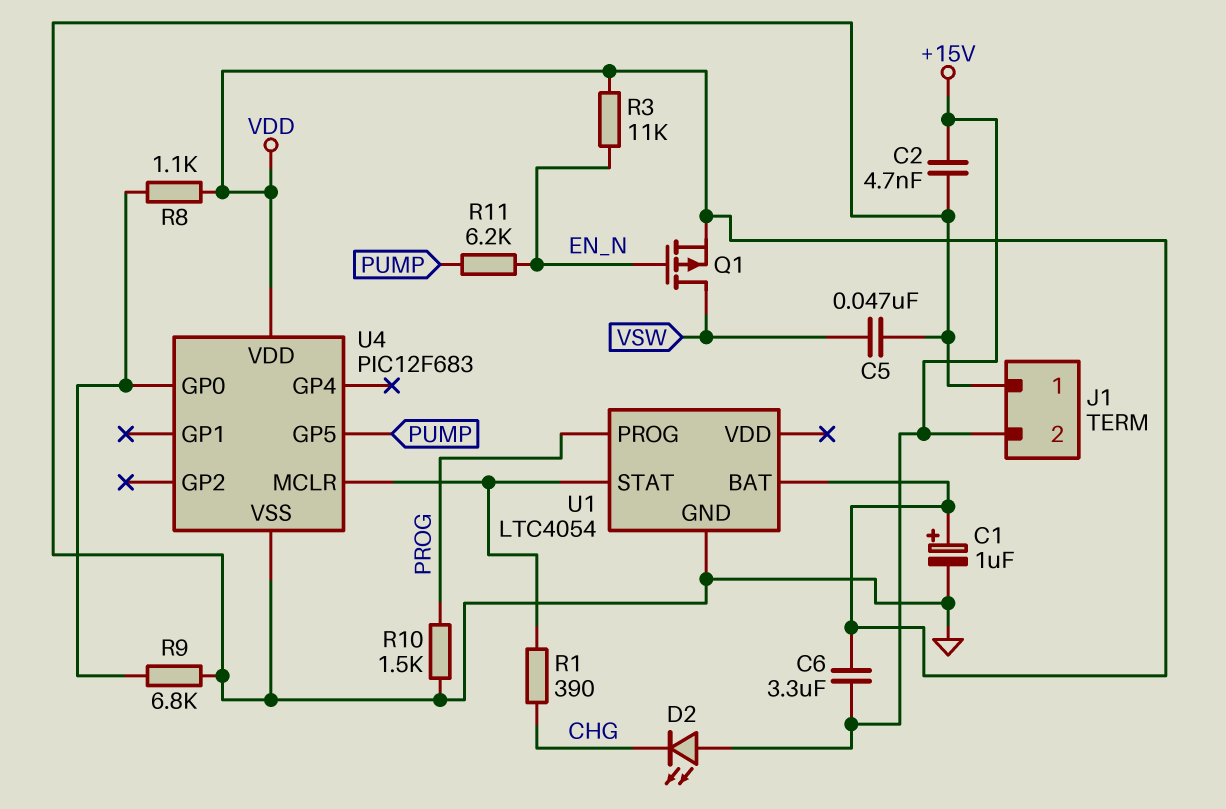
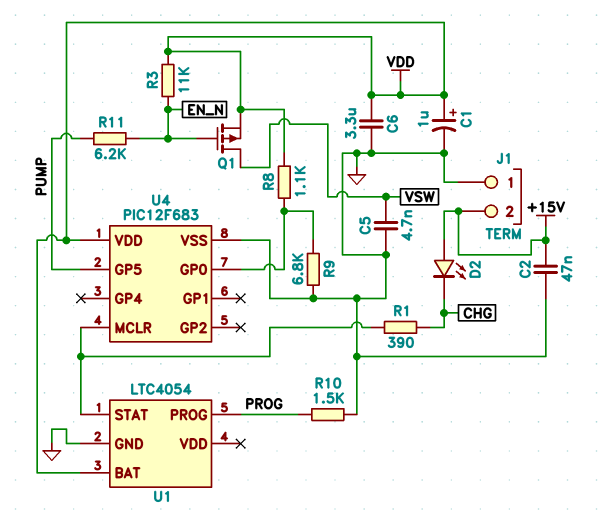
C2: 4.7nF (+15V, GND) -> 47nF (+15V, GND)
C5: 47nF (GND, VSW) -> 4.7nF (GND, VSW)
C6: 3.3uF (+15V, VDD) -> 3.3uF (GND, VDD)

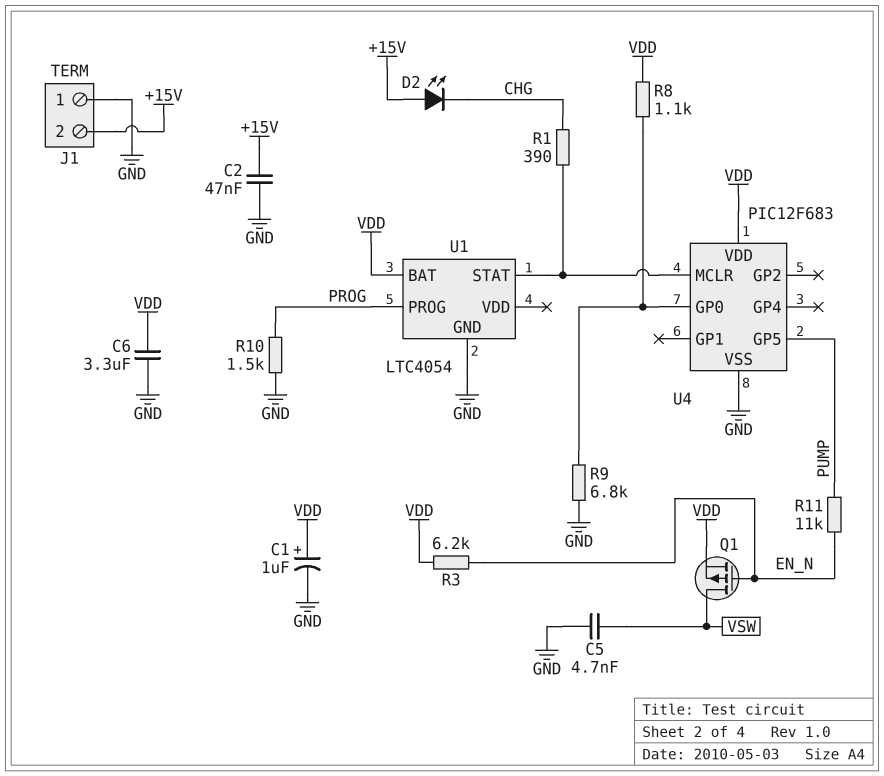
R3: 11k (EN_N, VDD) -> 6.2k (EN_N, VDD)
R11: 6.2k (EN_N, PUMP) -> 11k (EN_N, PUMP)

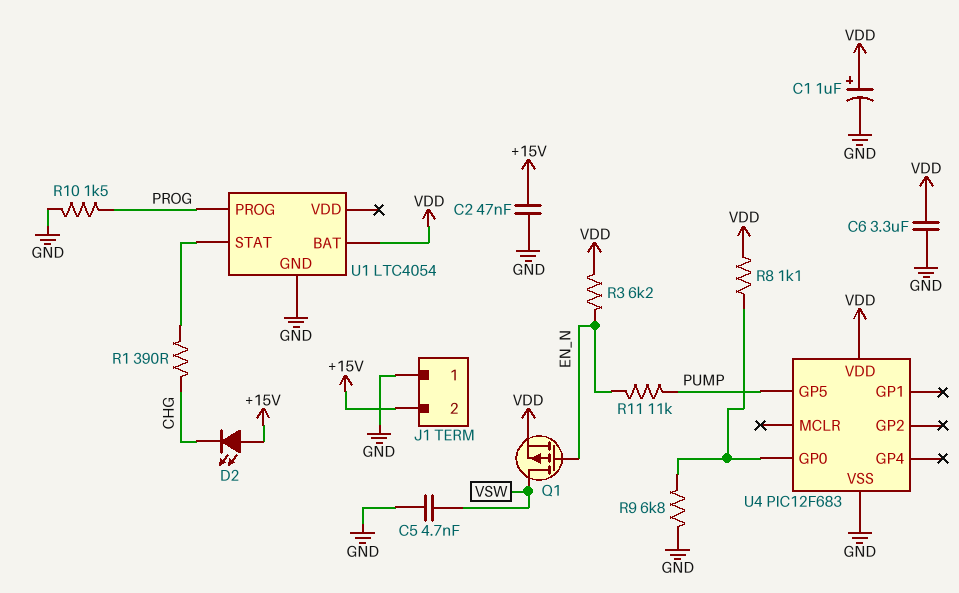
U4 pin MCLR: U1/STAT -> none

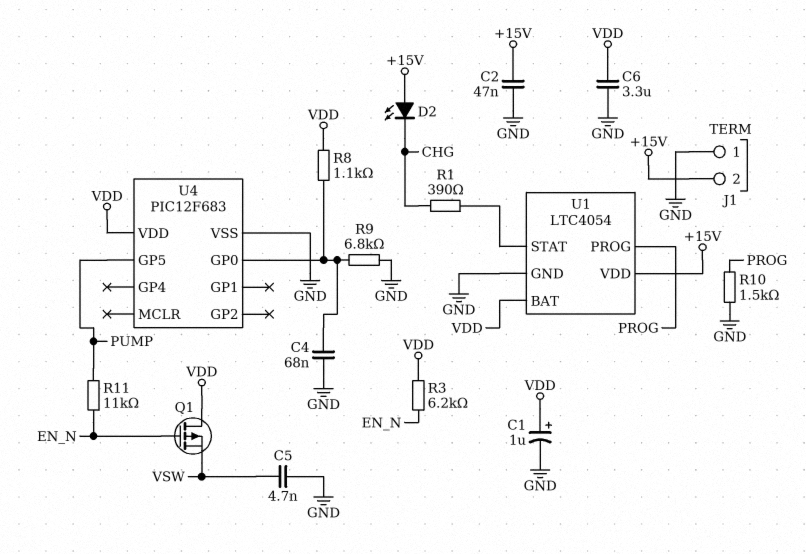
C4: none -> 68nF (GND, U4/GP0)
Q1: PMOS (G EN_N, D VSW, S VDD) -> PMOS (G EN_N, D VDD, S VSW)
U1 pin VDD: none -> +15V

